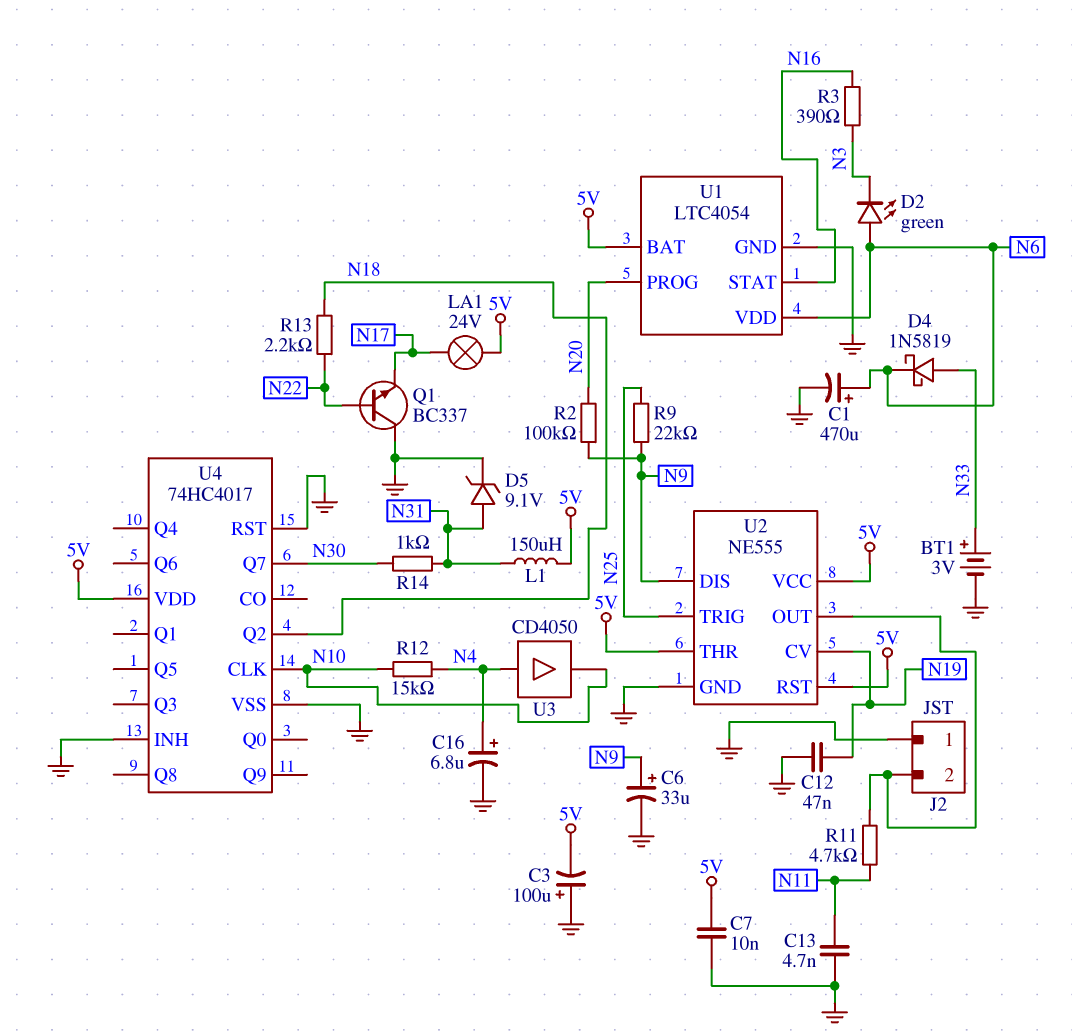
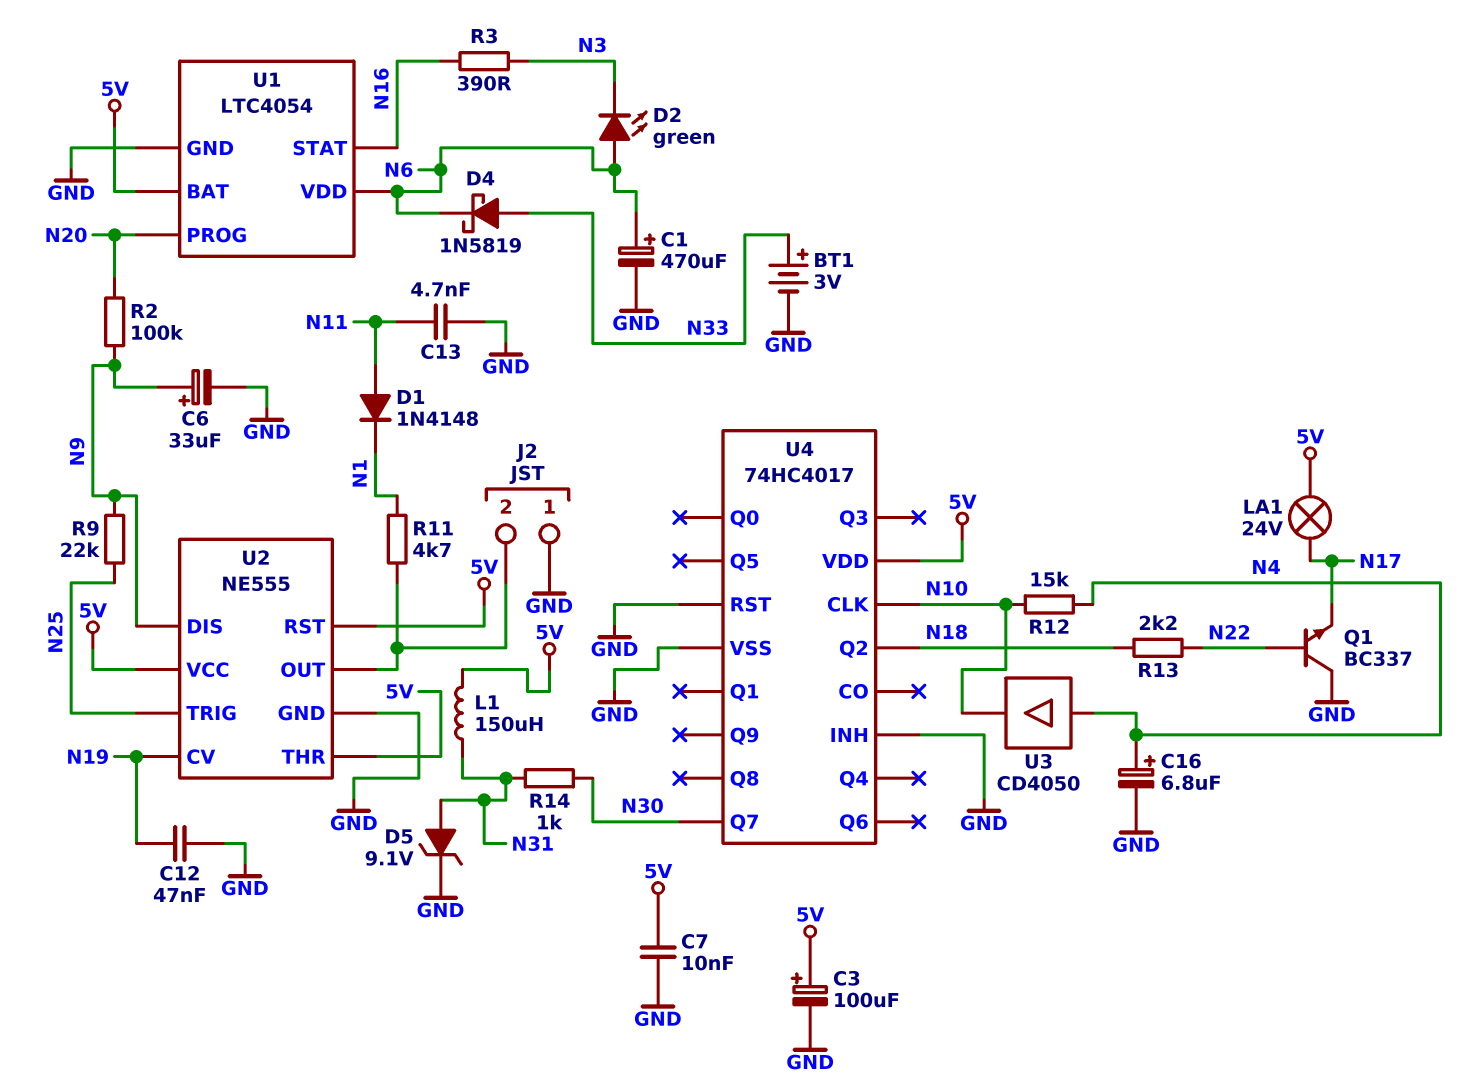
C3: 100uF (plus GND, minus 5V) -> 100uF (plus 5V, minus GND)
D1: none -> diode 1N4148 (A N11, K N1)
R11: 4.7k (J2/2, N11) -> 4.7k (J2/2, N1)

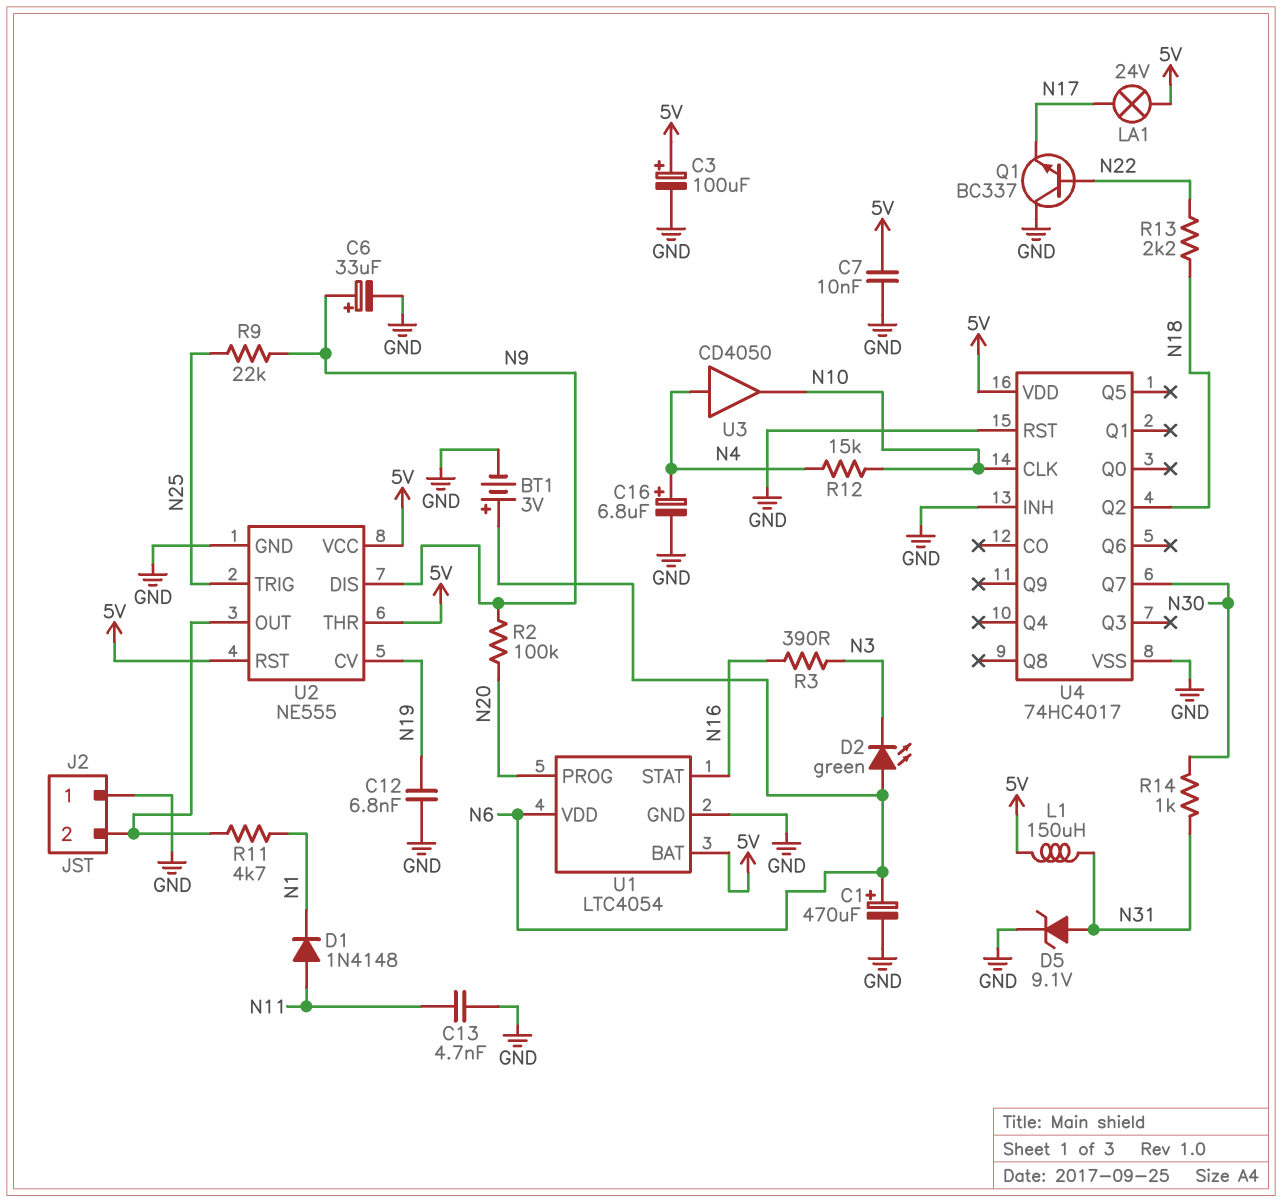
BT1: 3V (plus N33, minus GND) -> 3V (plus N6, minus GND)
C12: 47nF (GND, N19) -> 6.8nF (GND, N19)
D4: schottky 1N5819 (A N33, K N6) -> none

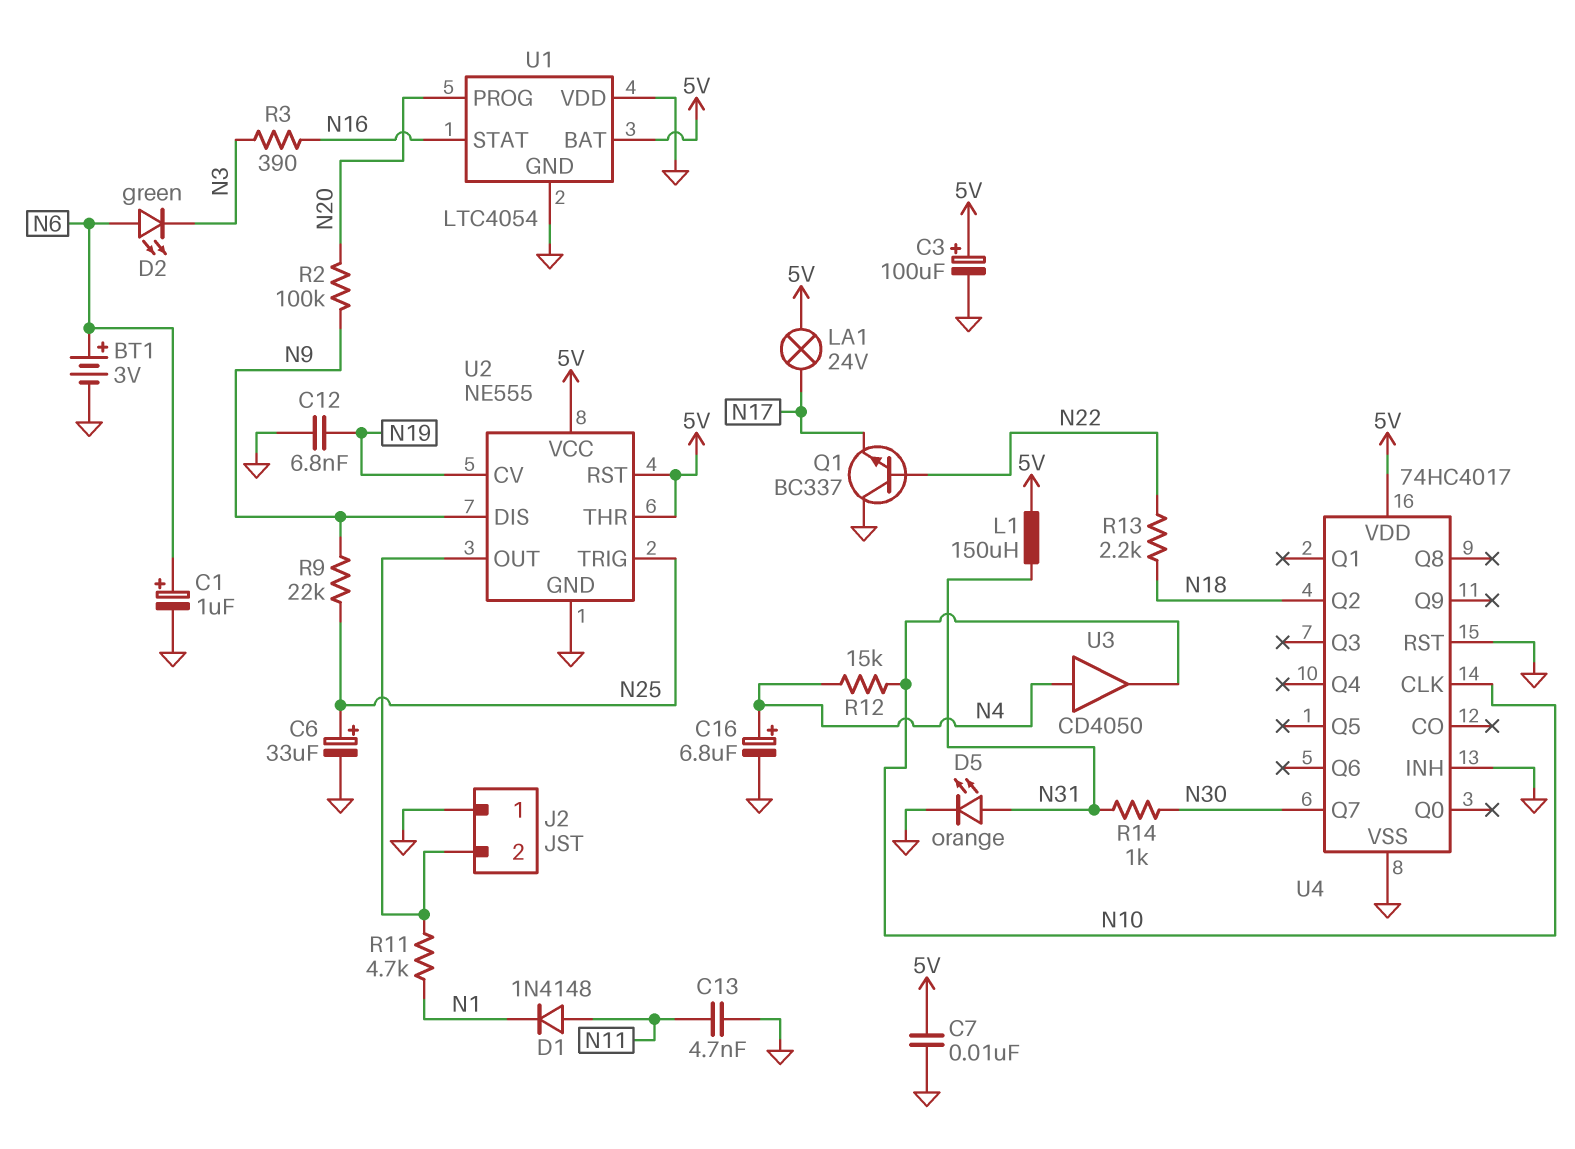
C1: 470uF (plus N6, minus GND) -> 1uF (plus N6, minus GND)
C6: 33uF (plus N9, minus GND) -> 33uF (plus N25, minus GND)
D5: zener 9.1V (A N31, K GND) -> LED orange (A N31, K GND)
U1 pin VDD: N6 -> GND

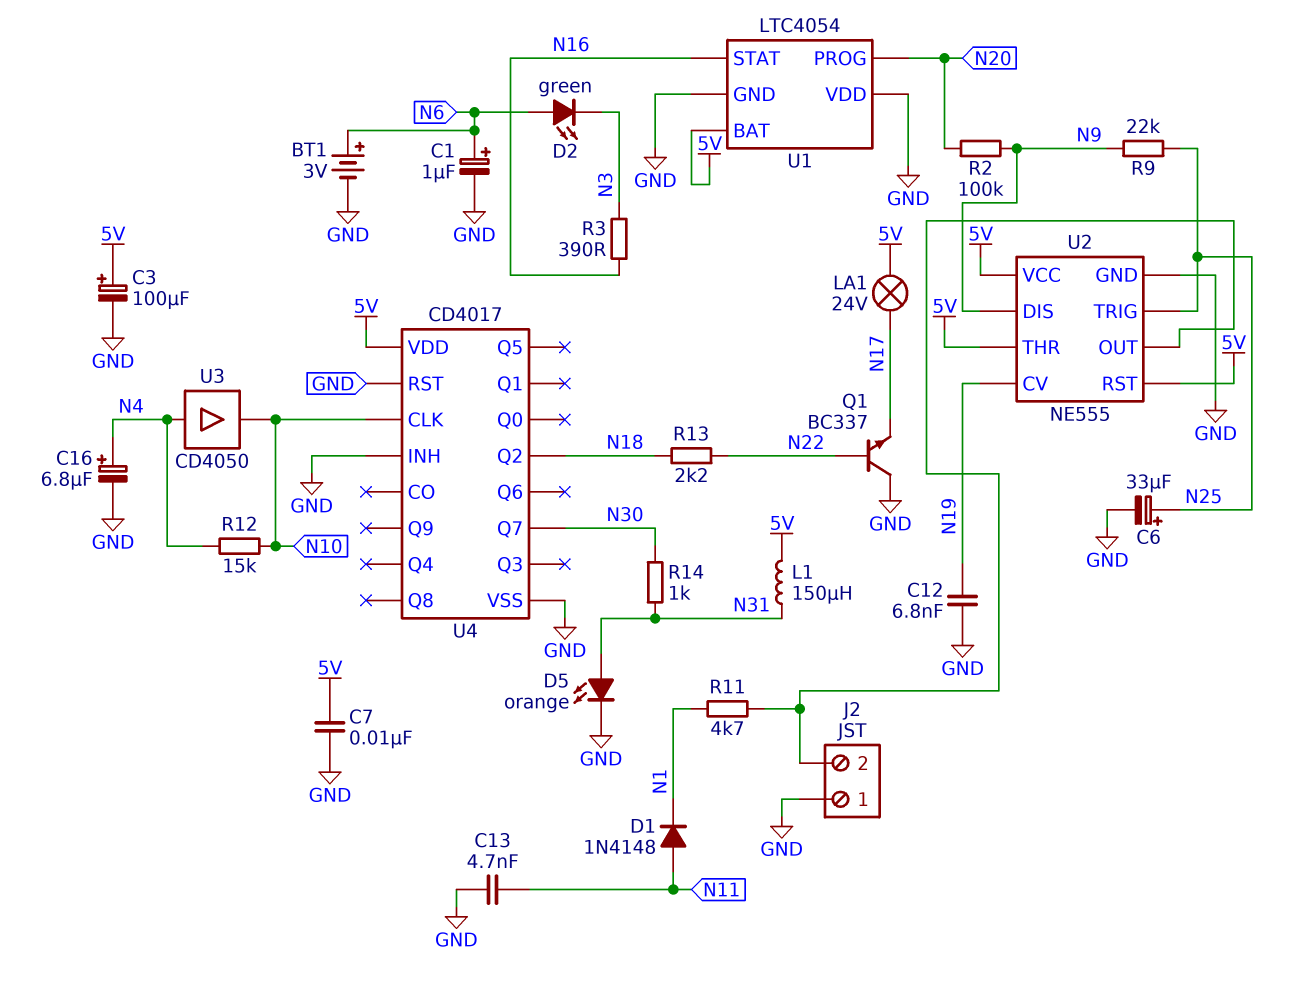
U4: 74HC4017 -> CD4017

